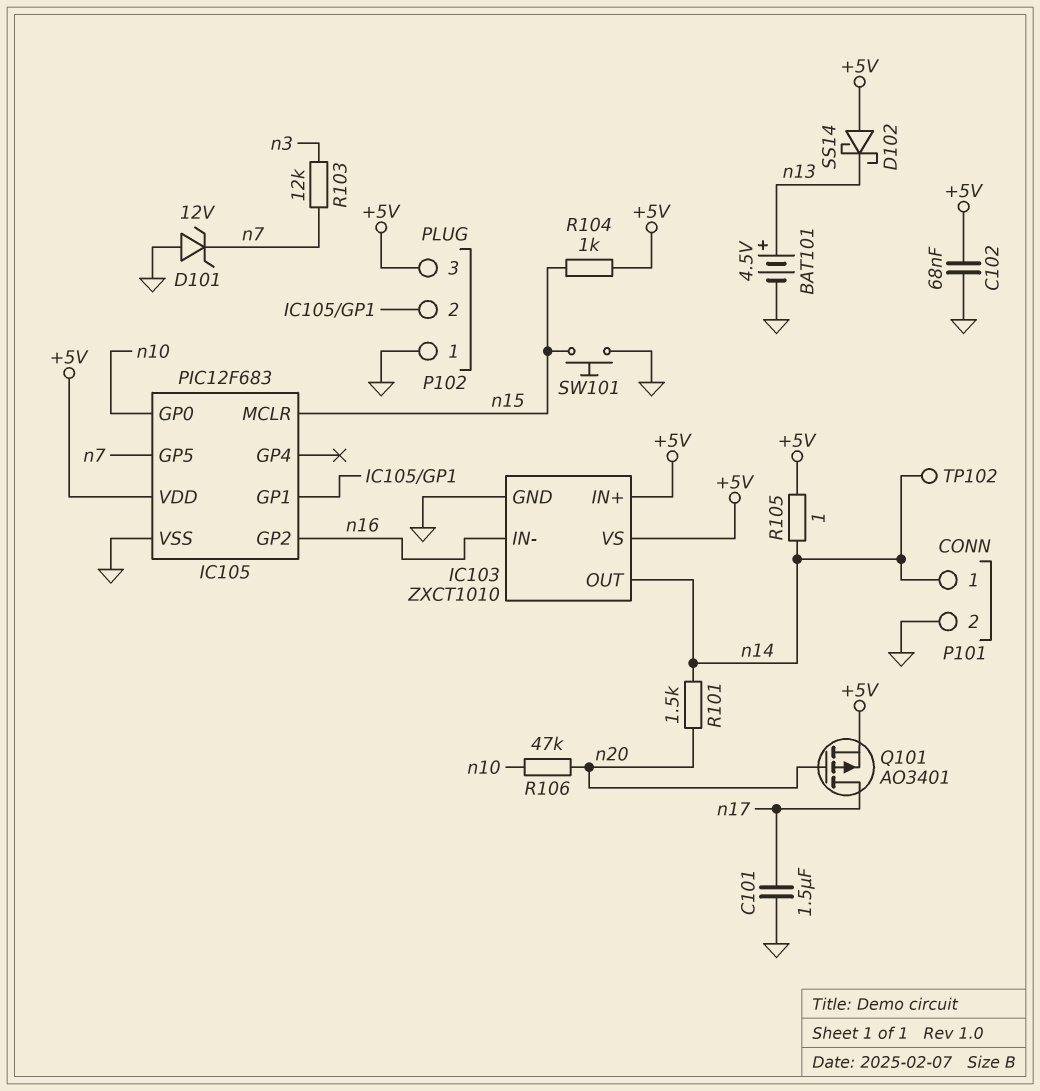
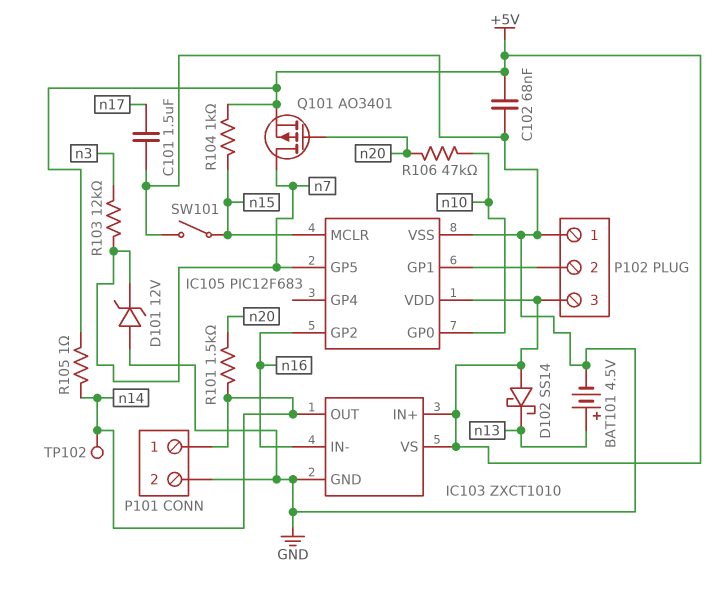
Q101: PMOS AO3401 (G n20, D n17, S +5V) -> PMOS AO3401 (G n20, D n7, S +5V)
SW101: button (GND, n15) -> switch (GND, n15)

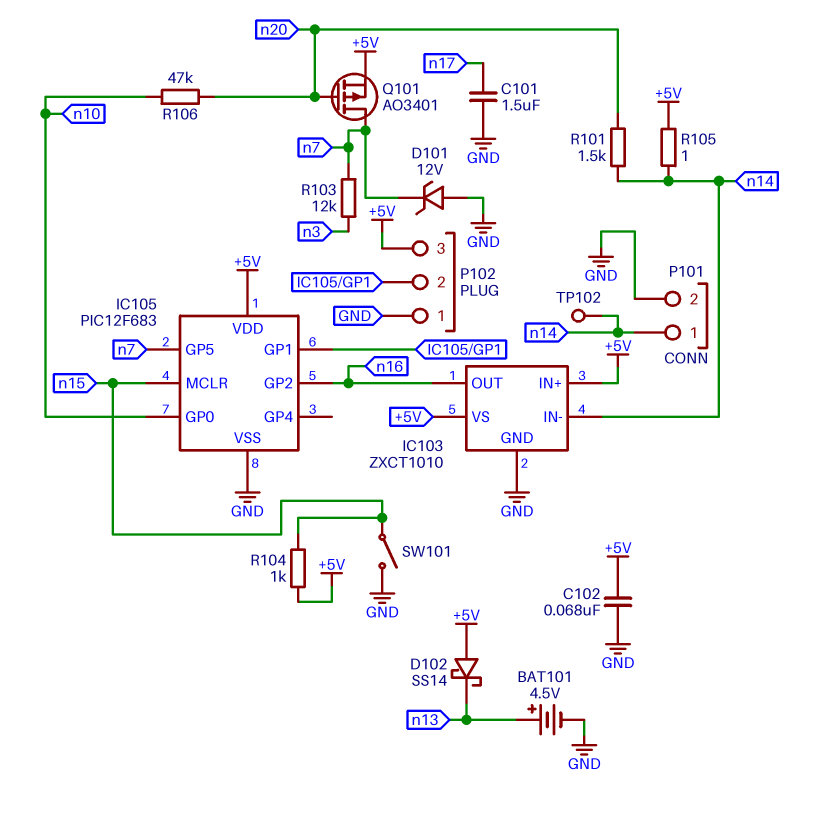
IC103 pin IN-: n16 -> n14
IC103 pin OUT: n14 -> n16

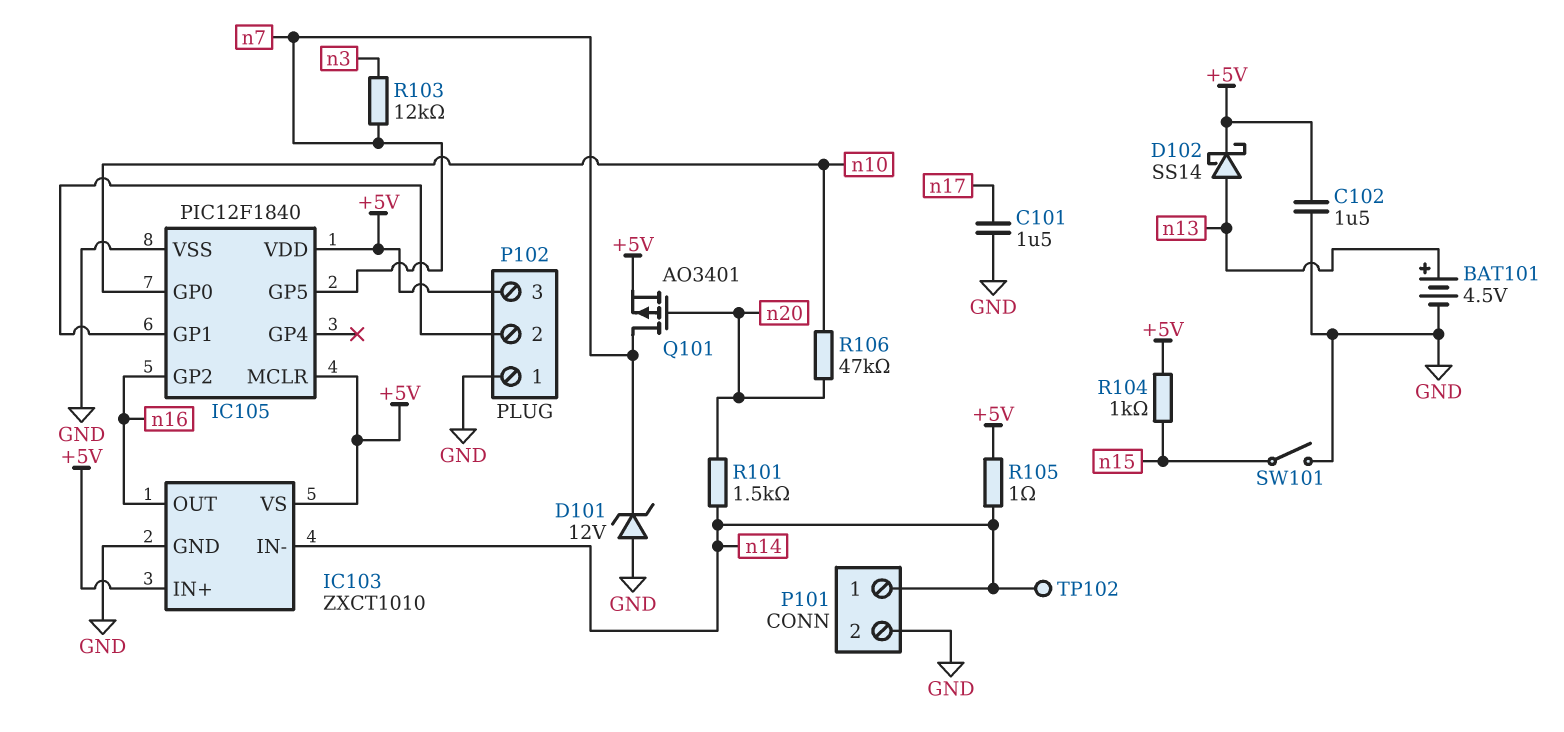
C102: 68nF (+5V, GND) -> 1.5uF (+5V, GND)
D102: schottky SS14 (A +5V, K n13) -> schottky SS14 (A n13, K +5V)
IC105: PIC12F683 -> PIC12F1840
IC105 pin MCLR: n15 -> +5V

